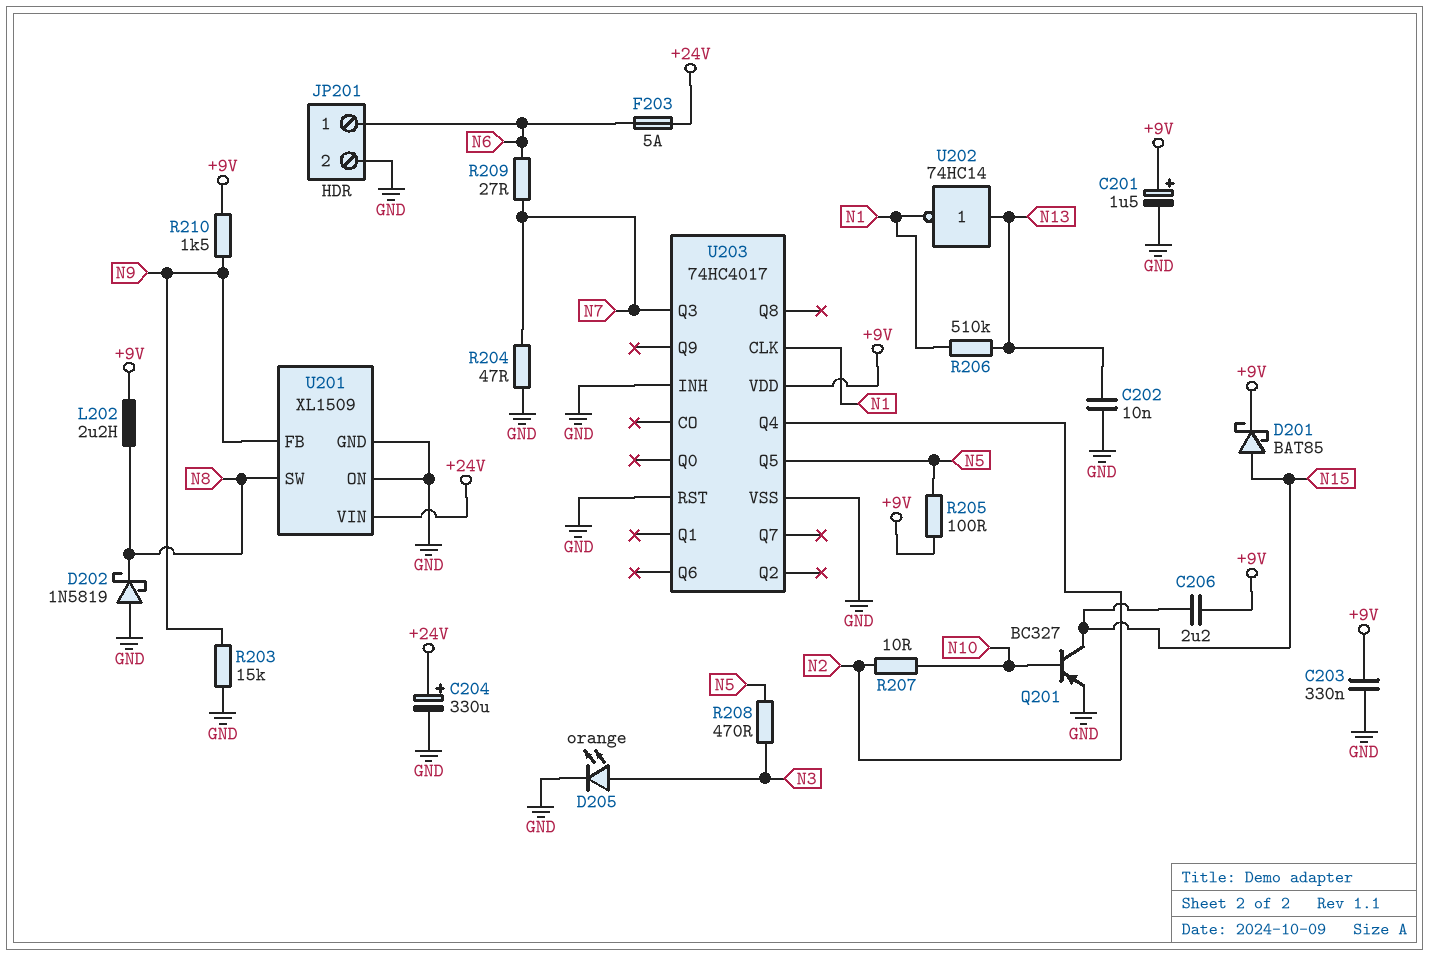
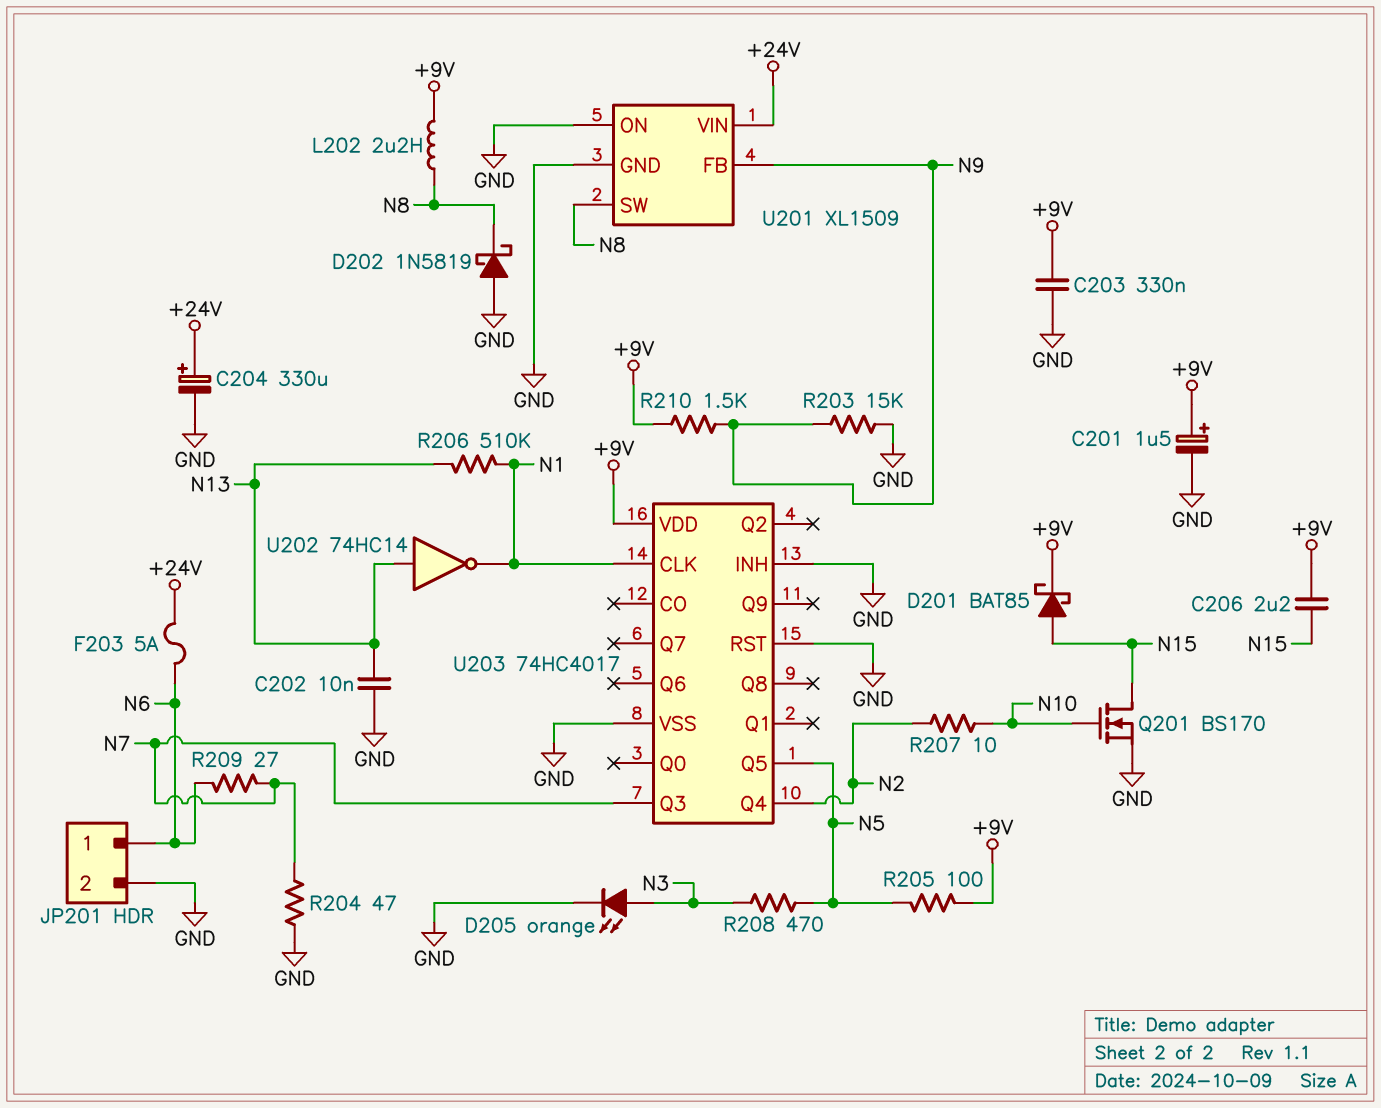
Q201: PNP BC327 (B N10, C N15, E GND) -> NMOS BS170 (G N10, D N15, S GND)

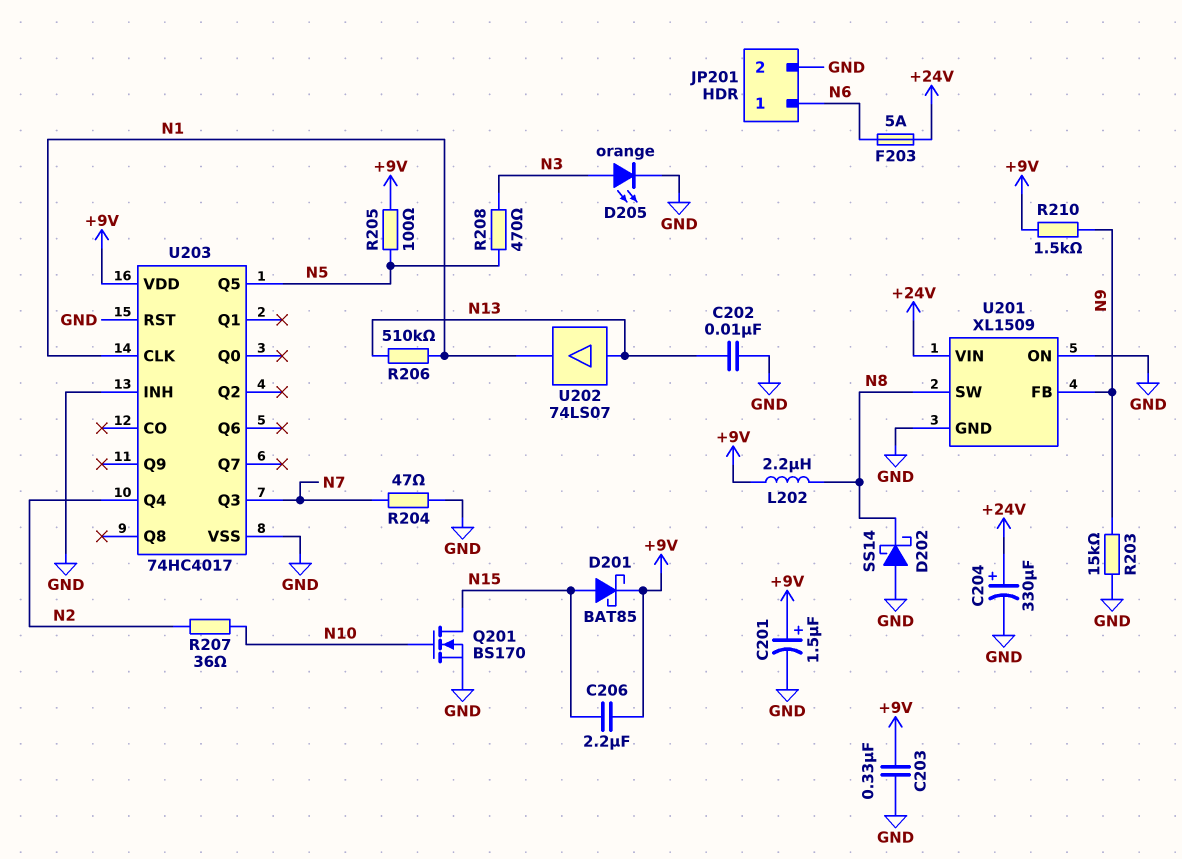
D202: schottky 1N5819 (A GND, K N8) -> schottky SS14 (A GND, K N8)
R207: 10 (N2, N10) -> 36 (N2, N10)
R209: 27 (N6, N7) -> none
U202: NOT 74HC14 (in N13, out N1) -> buffer 74LS07 (in N13, out N1)

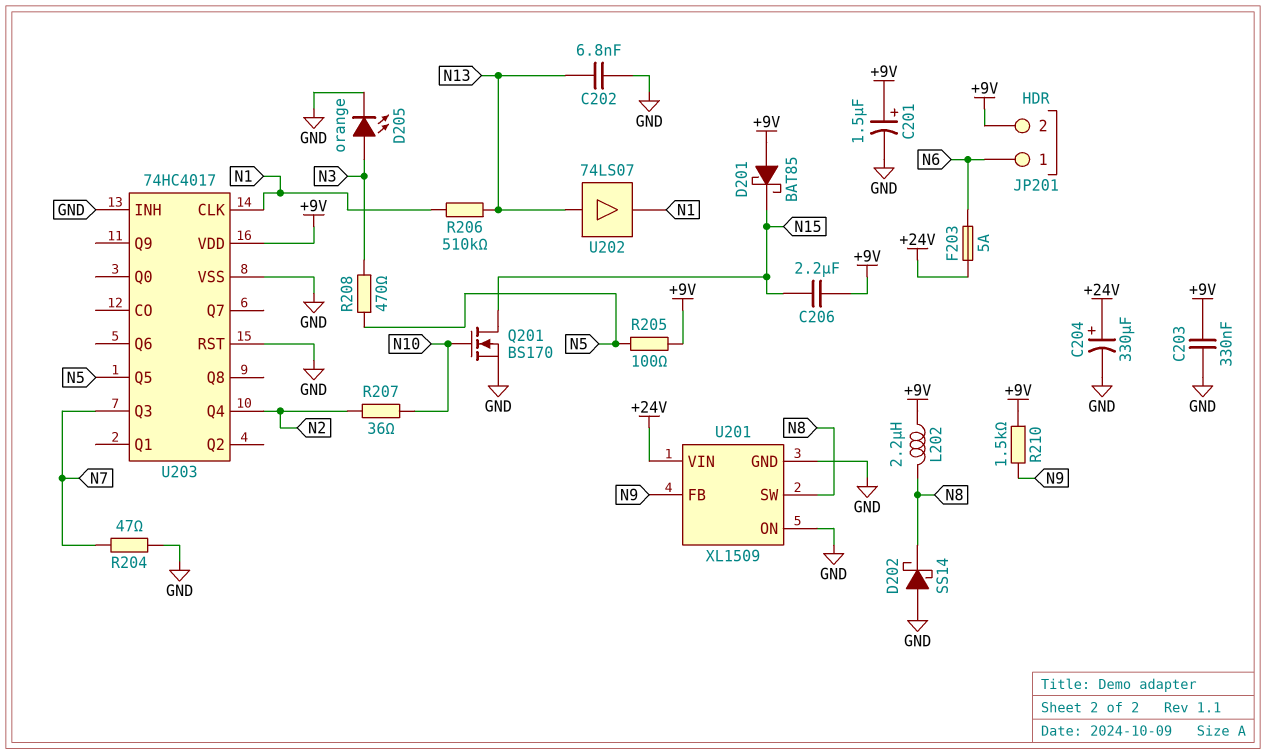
C202: 10nF (GND, N13) -> 6.8nF (GND, N13)
D201: schottky BAT85 (A N15, K +9V) -> schottky BAT85 (A +9V, K N15)
JP201 pin 2: GND -> +9V
R203: 15k (GND, N9) -> none

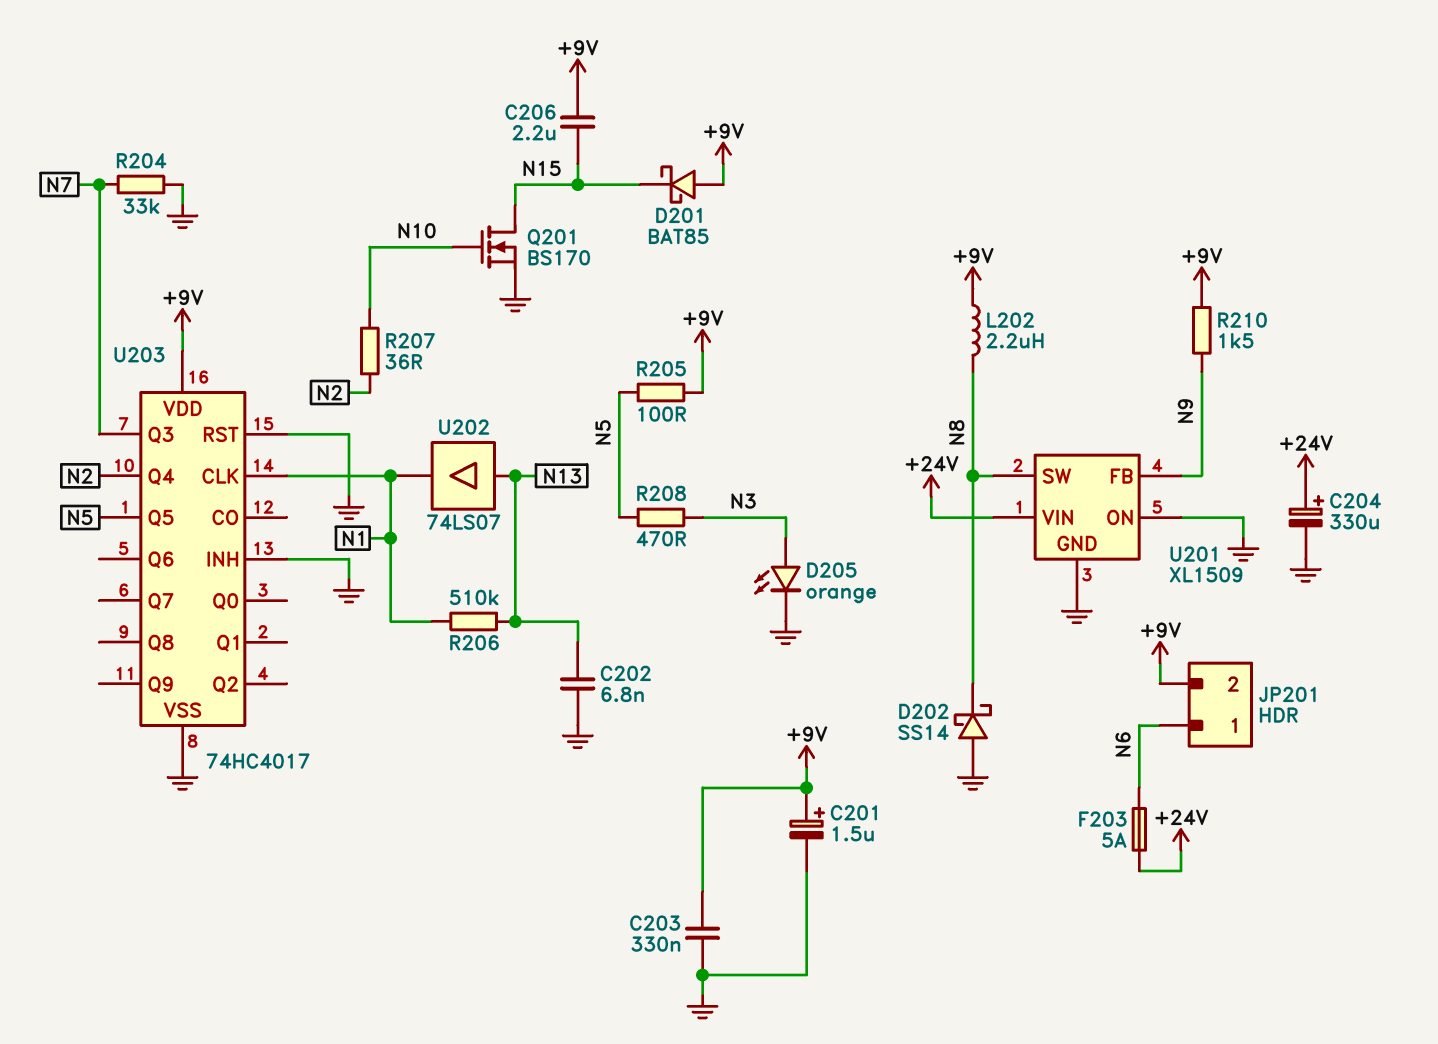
R204: 47 (GND, N7) -> 33k (GND, N7)

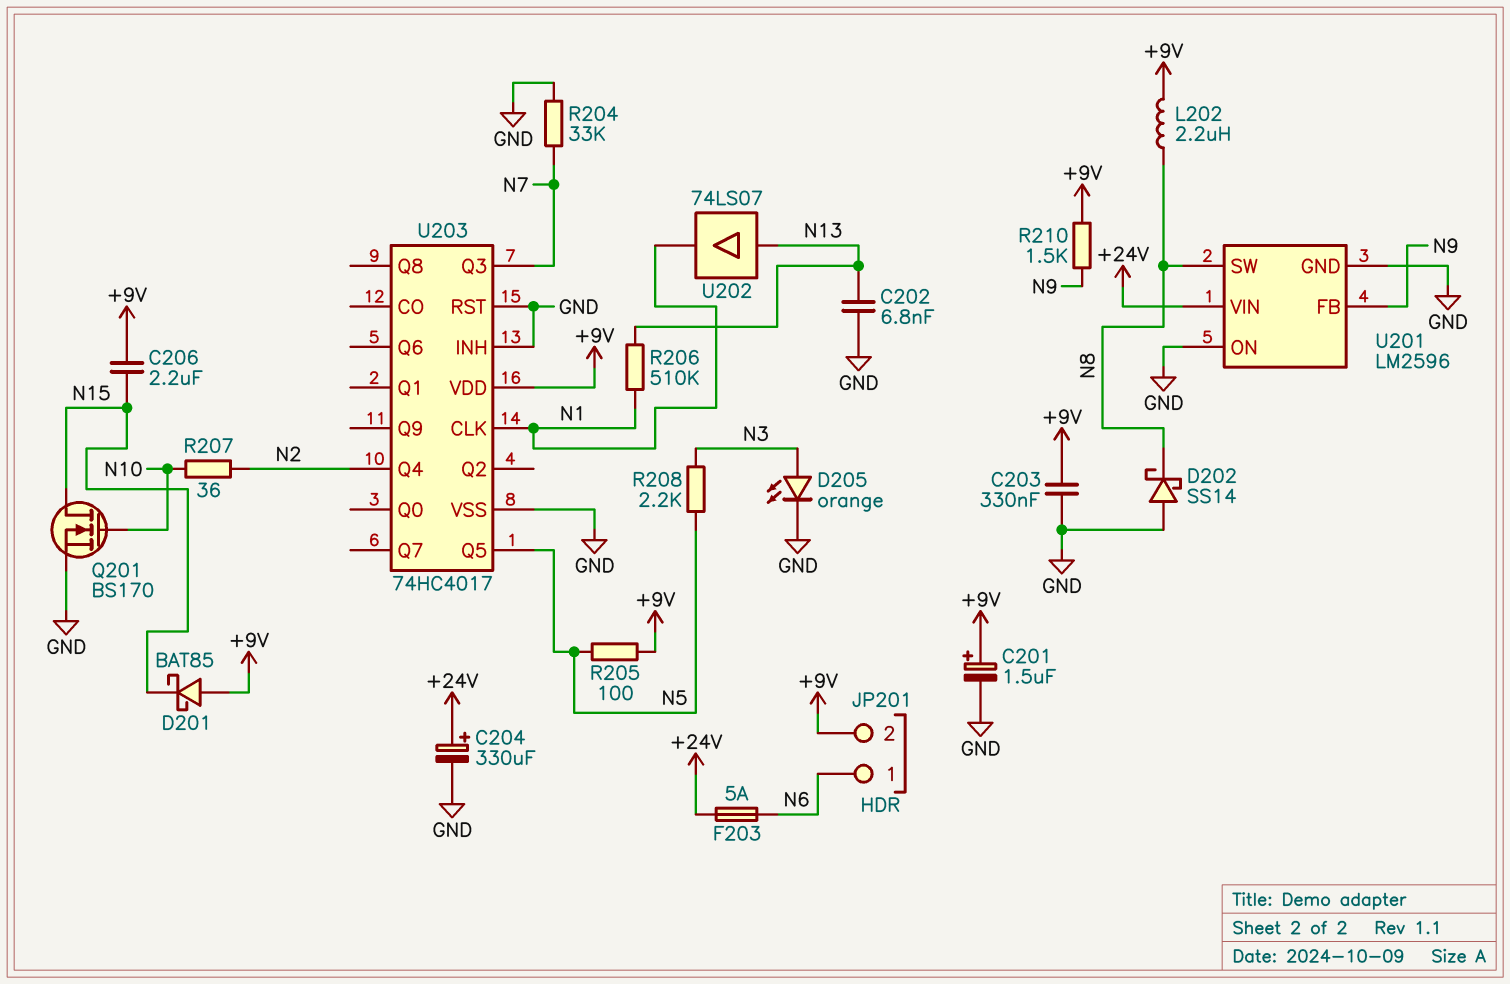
R208: 470 (N3, N5) -> 2.2k (N3, N5)
U201: XL1509 -> LM2596

